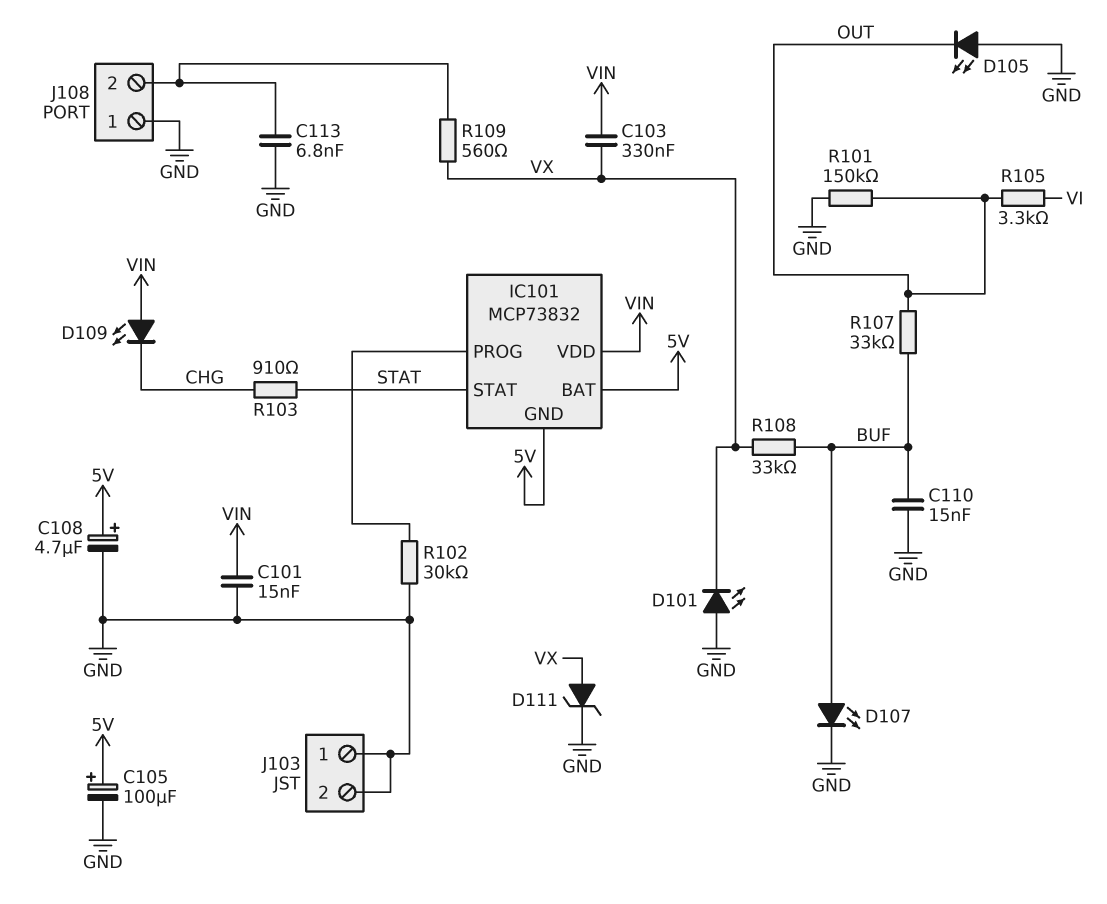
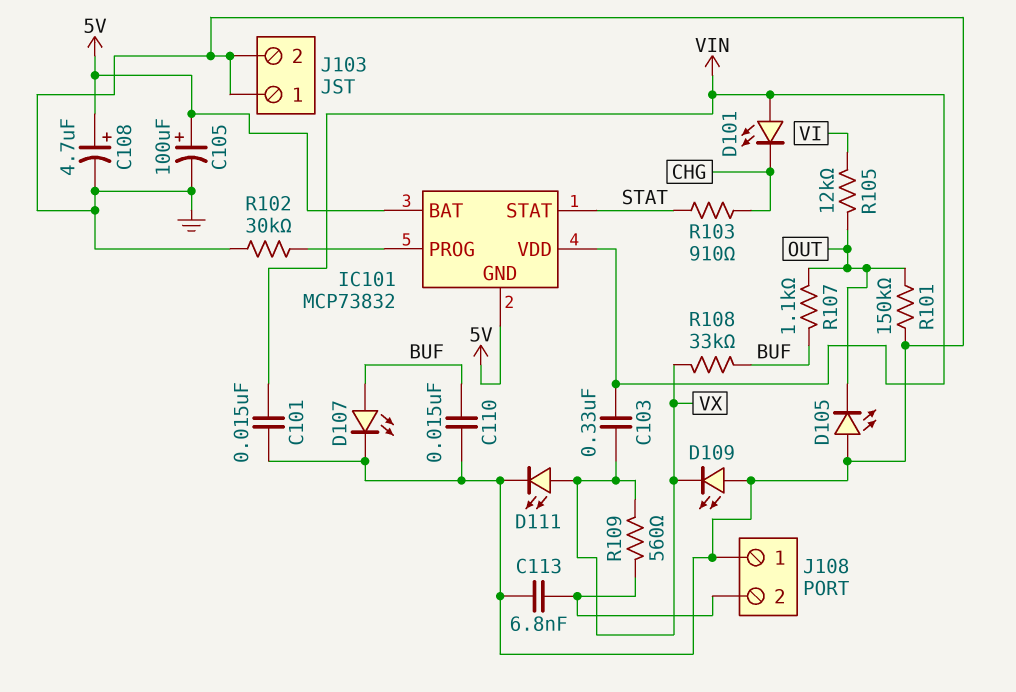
D101: LED (A GND, K VX) -> LED (A VIN, K CHG)
D109: LED (A VIN, K CHG) -> LED (A GND, K VX)
D111: zener (A VX, K GND) -> LED (A VX, K GND)
R105: 3.3k (OUT, VI) -> 12k (OUT, VI)
R107: 33k (BUF, OUT) -> 1.1k (BUF, OUT)

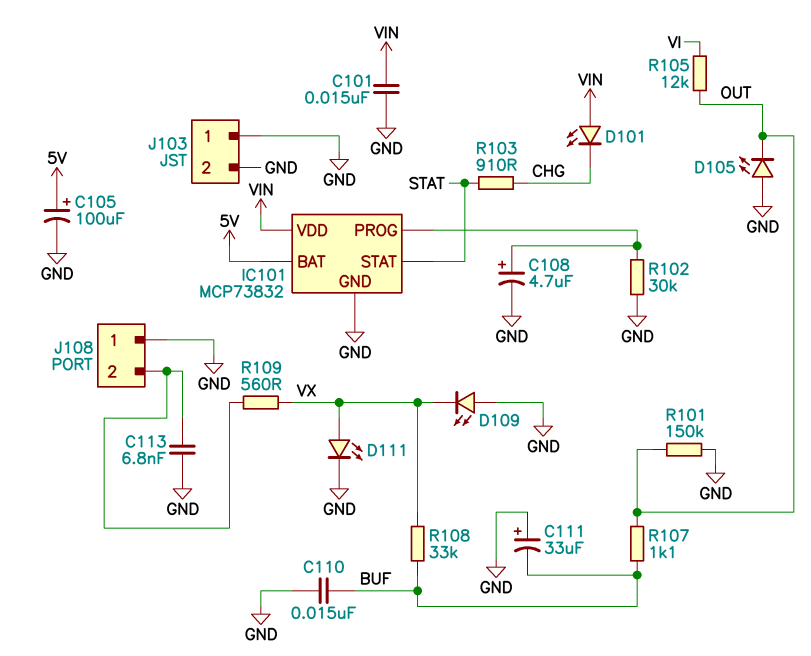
C103: 330nF (VIN, VX) -> none
C108: 4.7uF (plus 5V, minus GND) -> 4.7uF (plus IC101/PROG, minus GND)
C111: none -> 33uF (plus GND, minus BUF)
D107: LED (A BUF, K GND) -> none
IC101 pin GND: 5V -> GND

